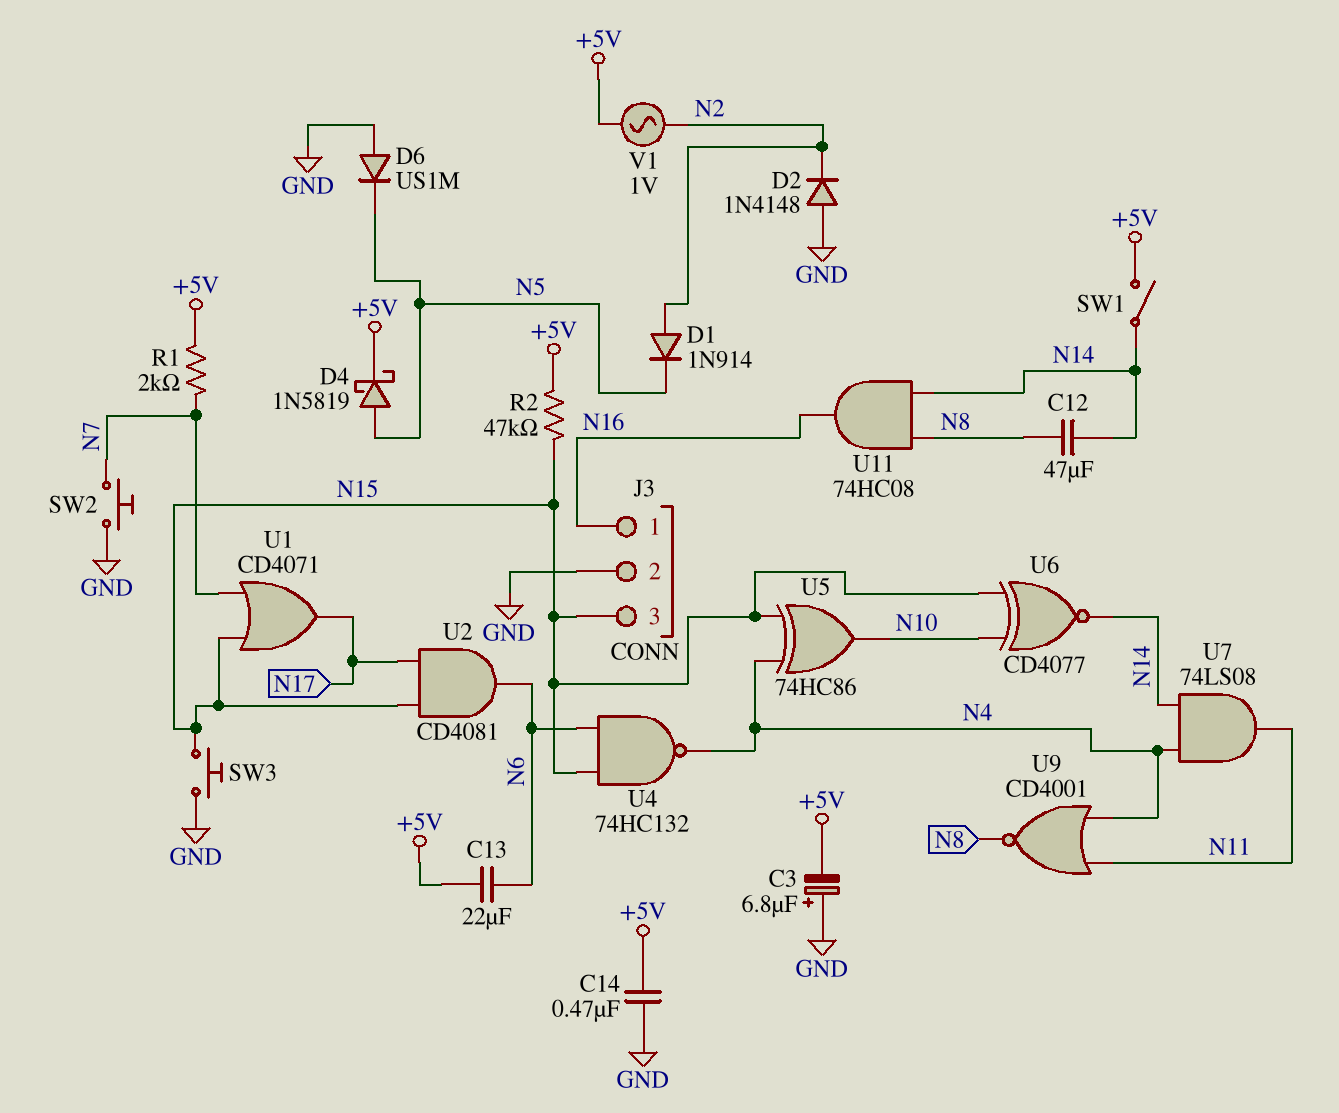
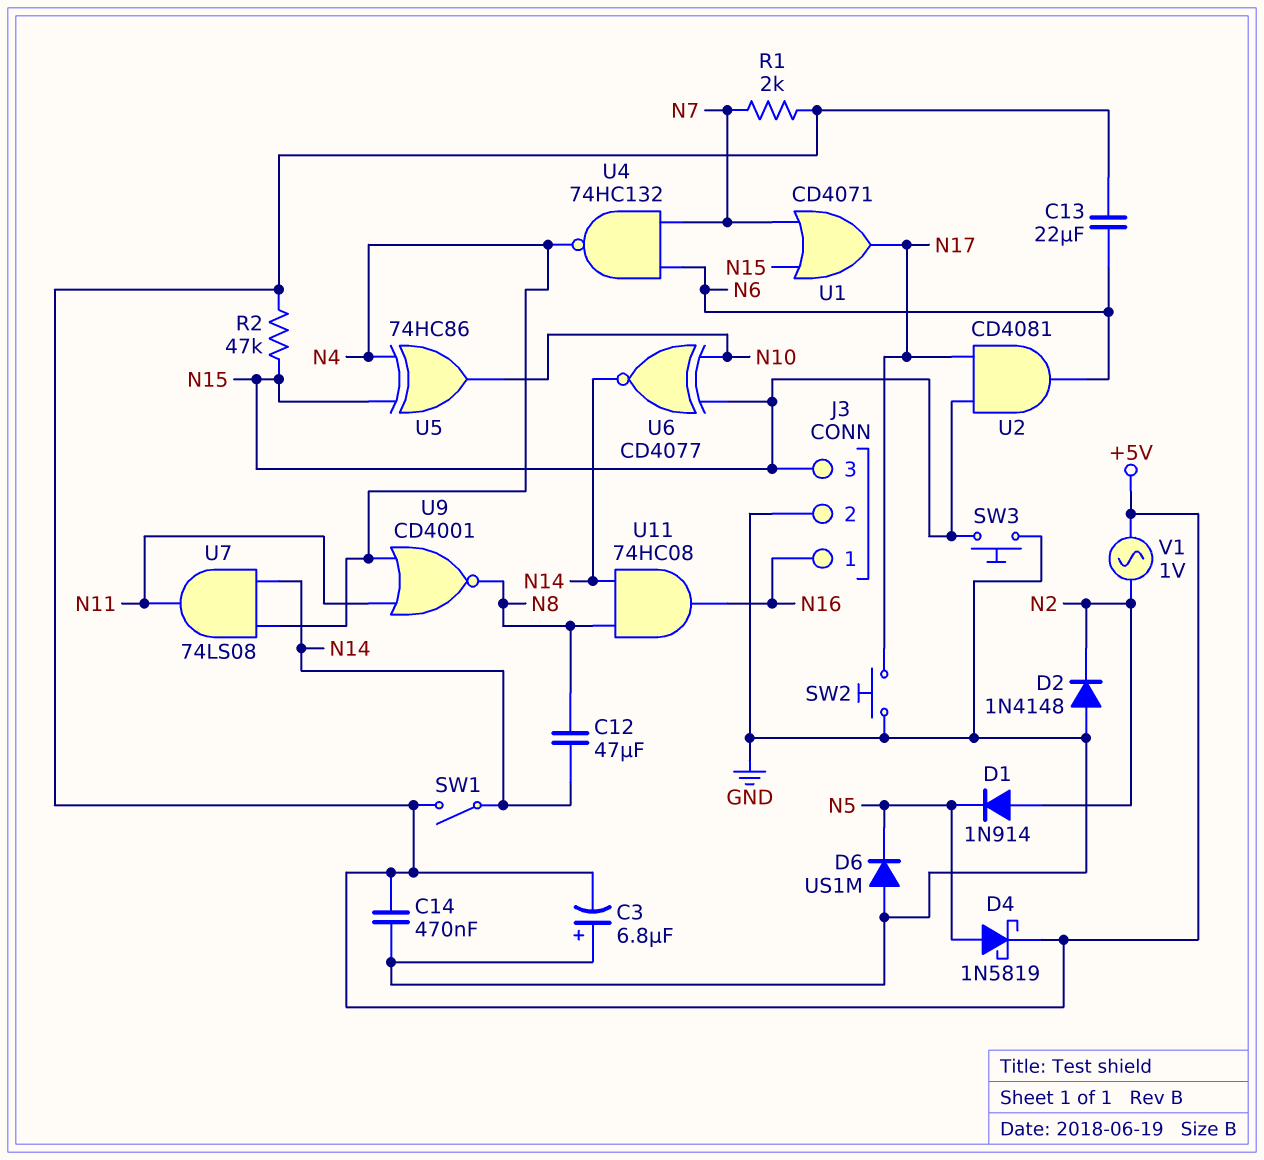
SW2: button (GND, N7) -> button (GND, N17)
U4: NAND 74HC132 (in N6, in N15, out N4) -> NAND 74HC132 (in N6, in N7, out N4)

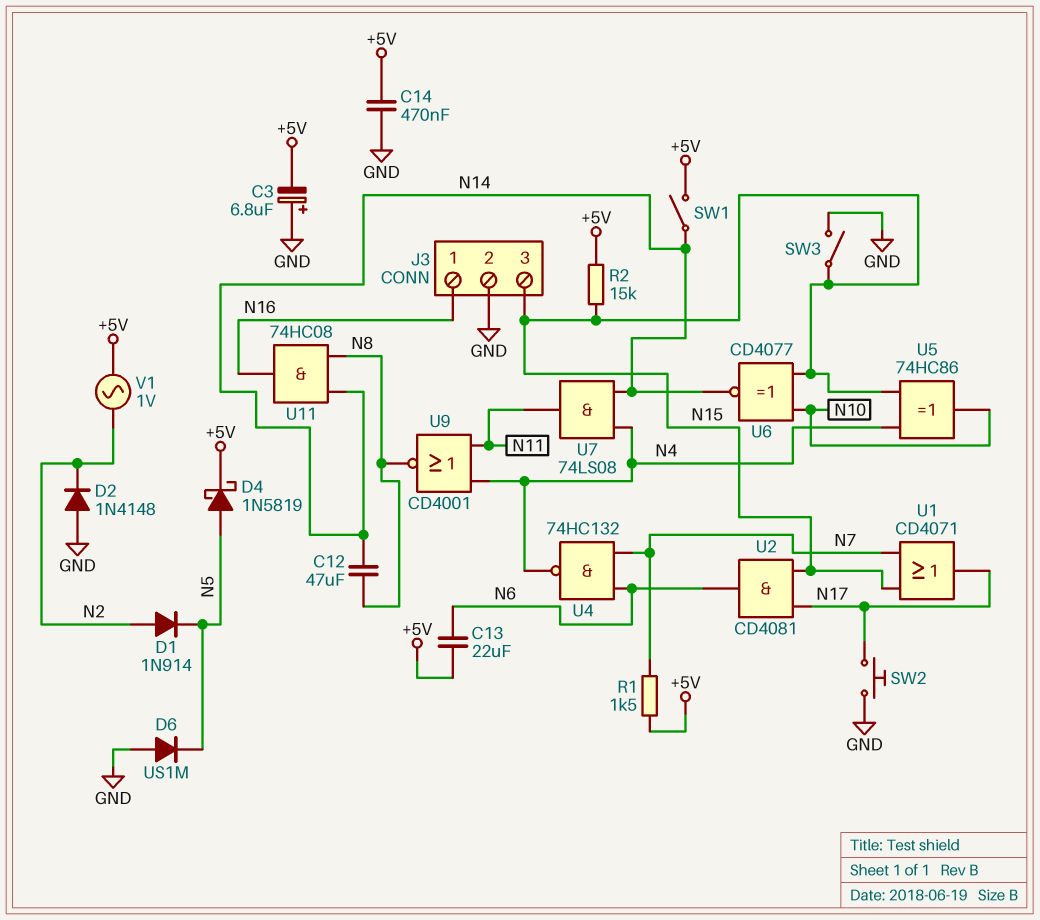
R1: 2k (+5V, N7) -> 1.5k (+5V, N7)
R2: 47k (+5V, N15) -> 15k (+5V, N15)
SW3: button (GND, N15) -> switch (GND, N15)

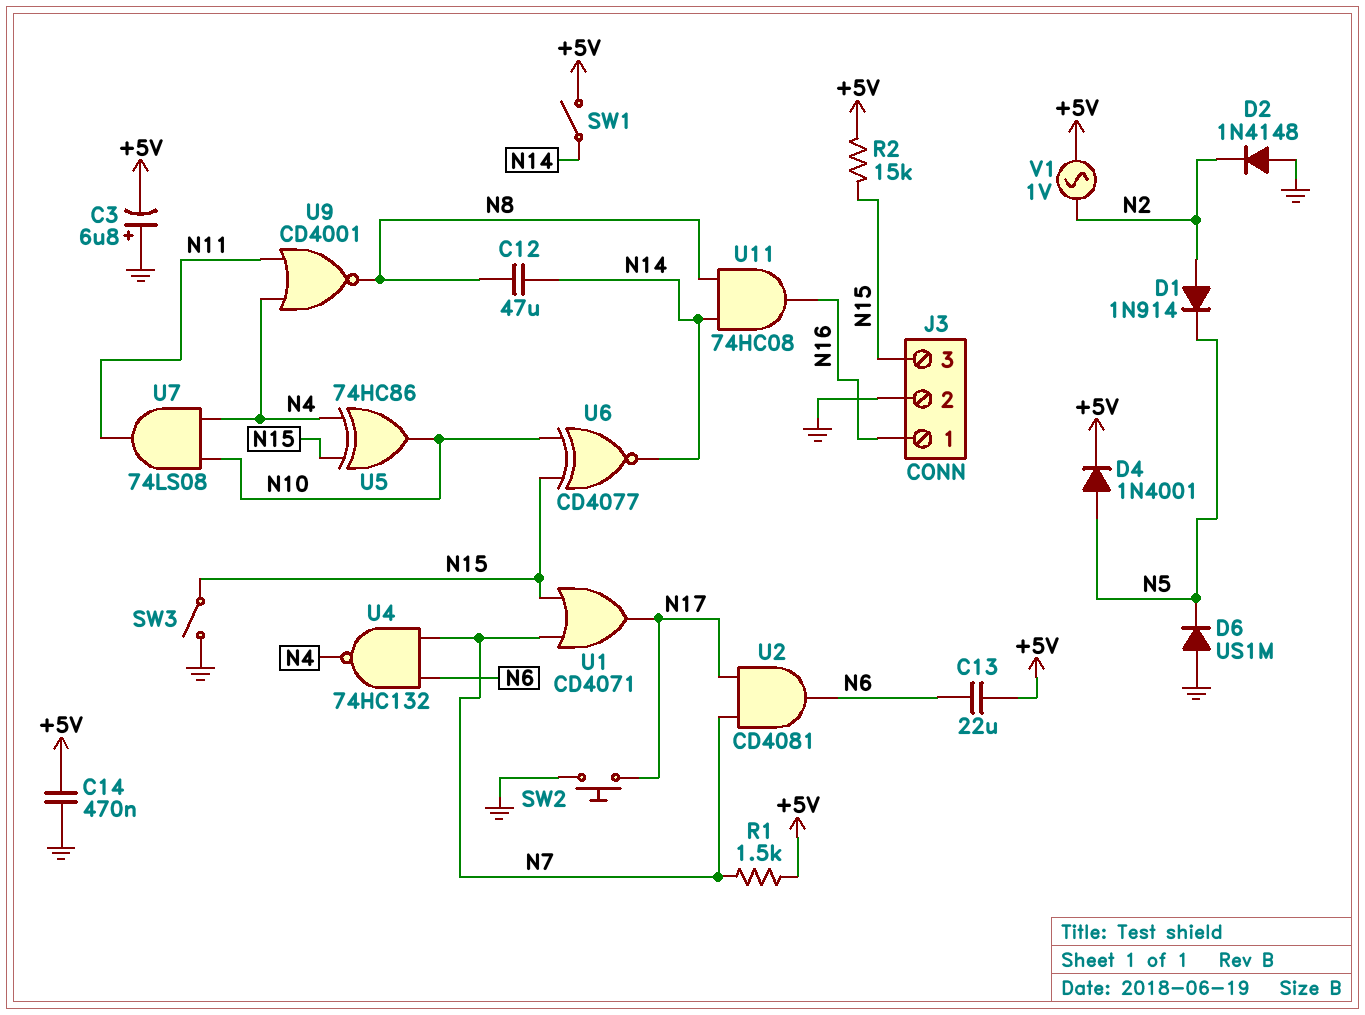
D4: schottky 1N5819 (A N5, K +5V) -> diode 1N4001 (A N5, K +5V)
U2: AND CD4081 (in N15, in N17, out N6) -> AND CD4081 (in N7, in N17, out N6)
U7: AND 74LS08 (in N4, in N14, out N11) -> AND 74LS08 (in N4, in N10, out N11)

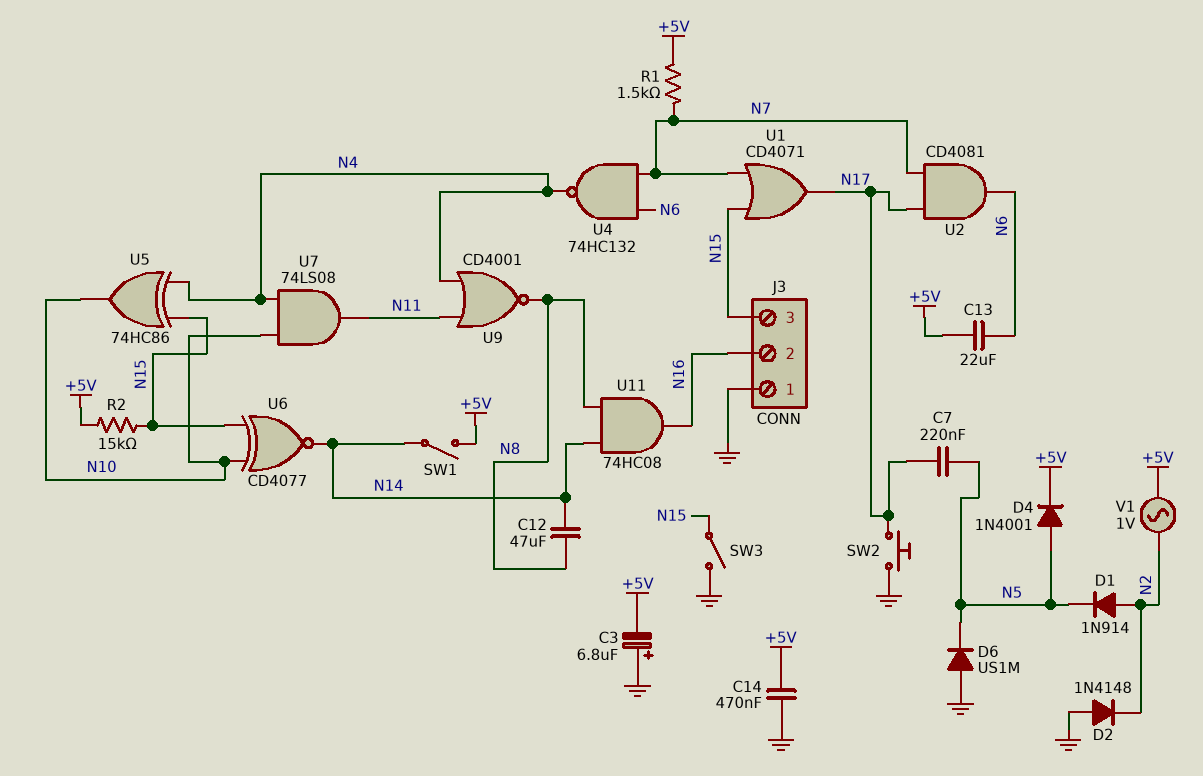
C7: none -> 220nF (N5, N17)
J3 pin 1: N16 -> GND
J3 pin 2: GND -> N16

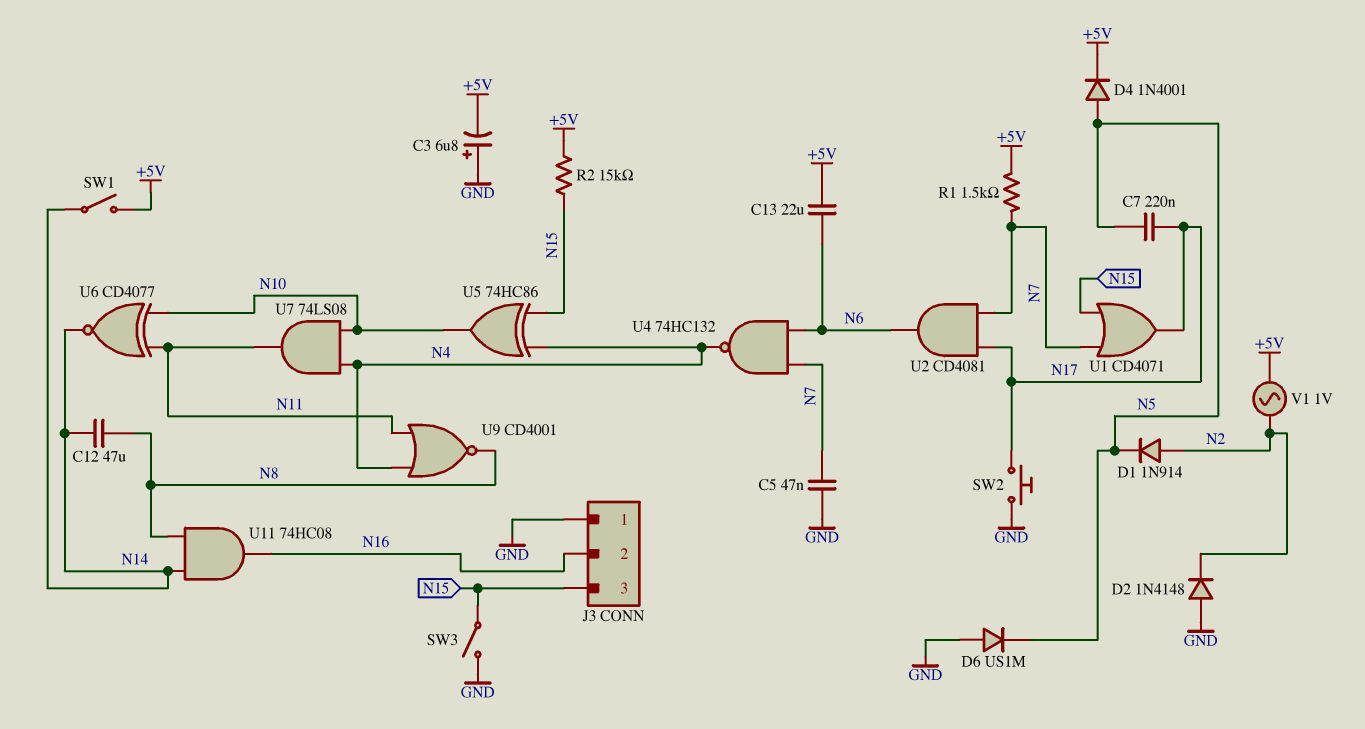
C5: none -> 47nF (GND, N7)
C14: 470nF (+5V, GND) -> none
U6: XNOR CD4077 (in N10, in N15, out N14) -> XNOR CD4077 (in N10, in N11, out N14)

